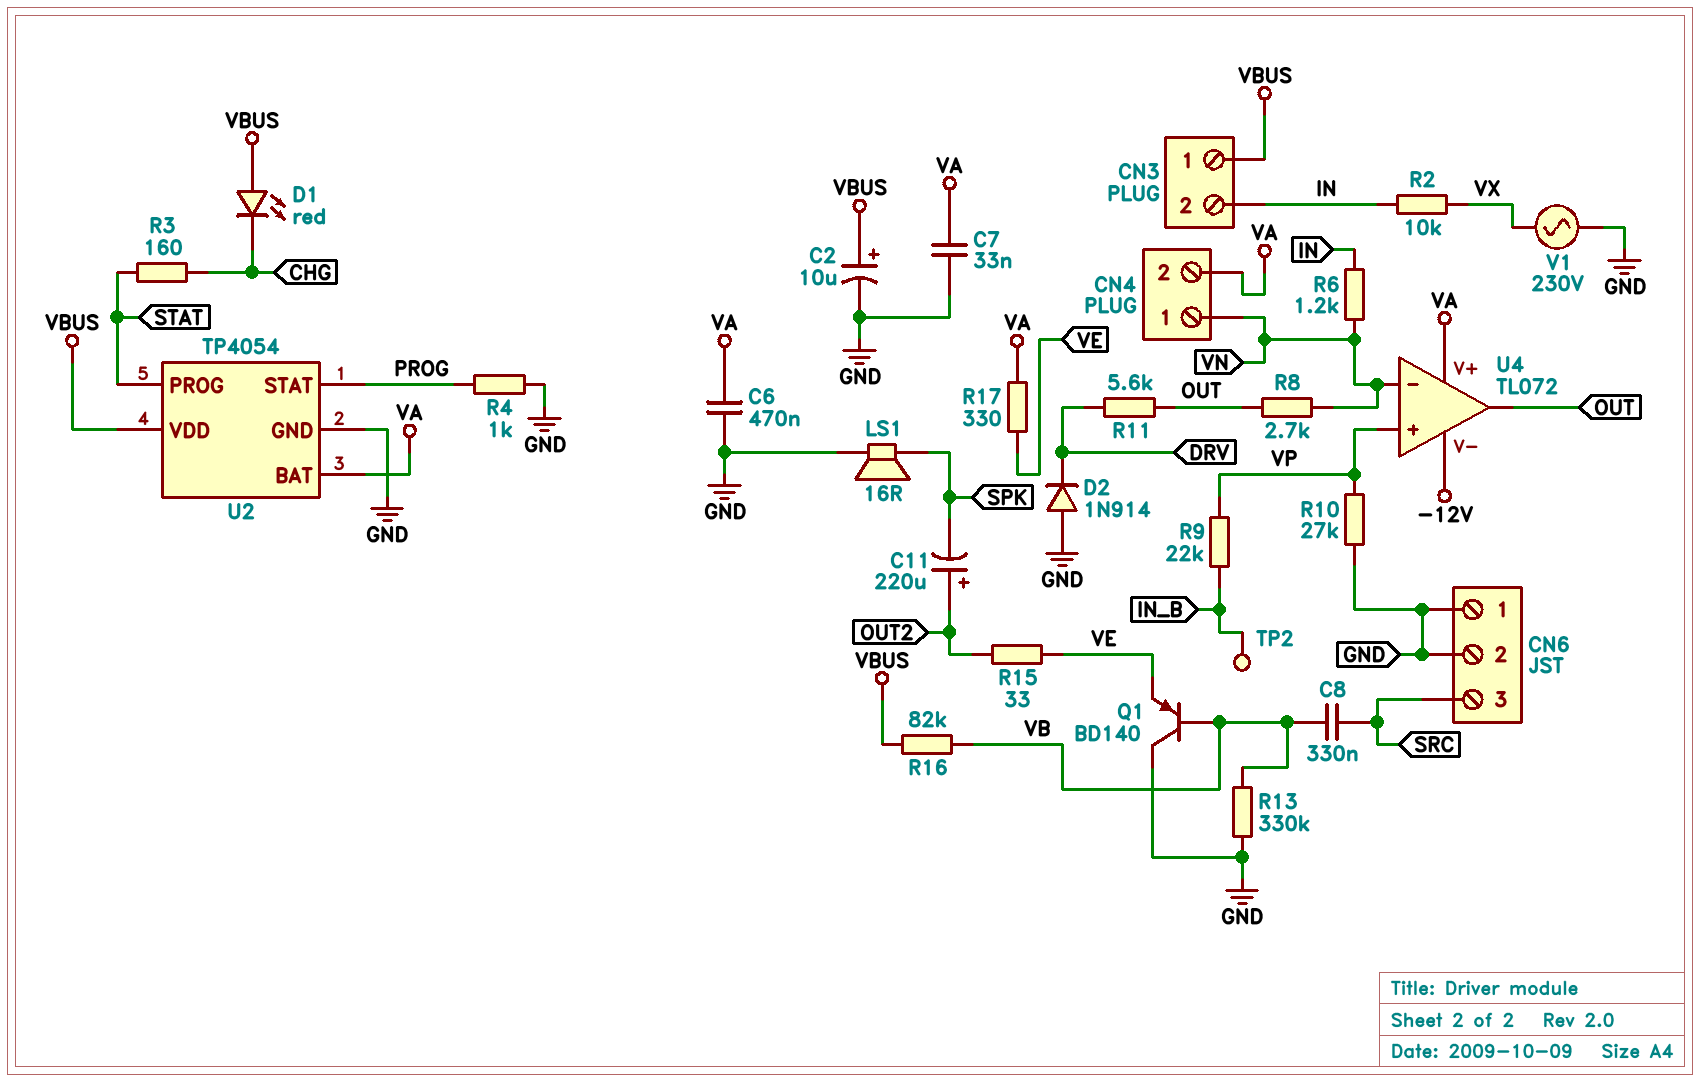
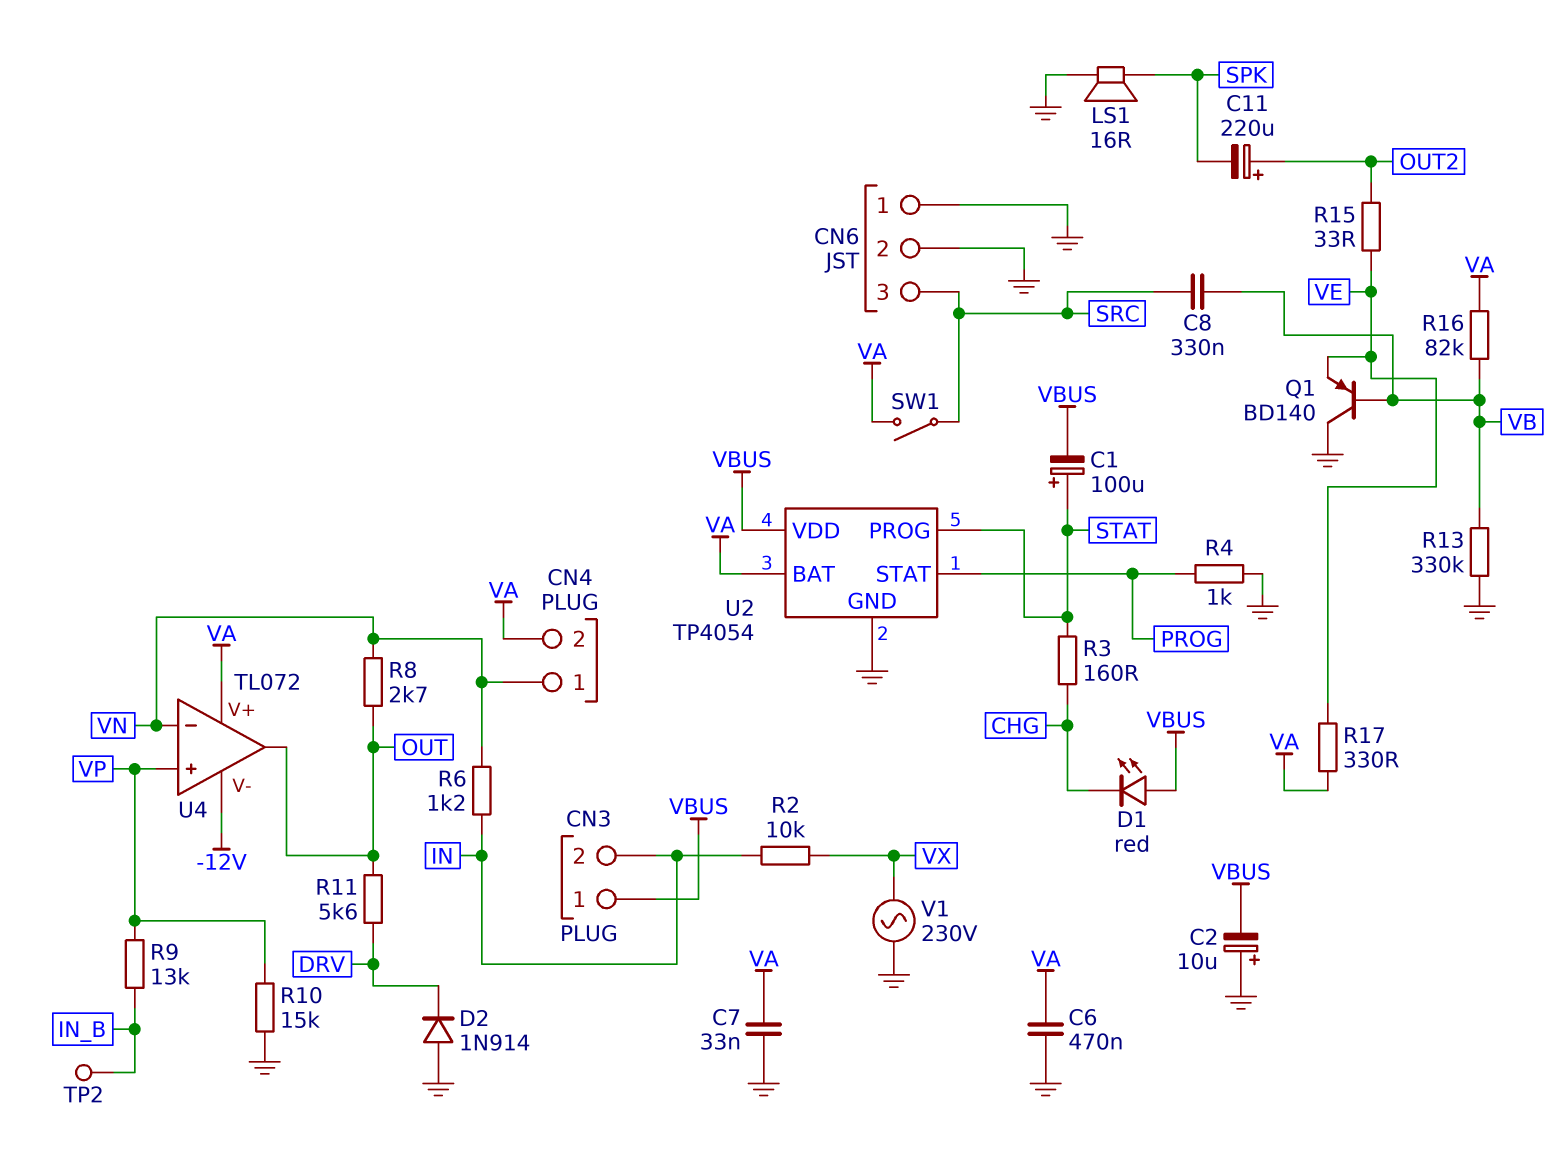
C1: none -> 100uF (plus STAT, minus VBUS)
C2: 10uF (plus VBUS, minus GND) -> 10uF (plus GND, minus VBUS)
R9: 22k (IN_B, VP) -> 13k (IN_B, VP)
R10: 27k (GND, VP) -> 15k (GND, VP)
R16: 82k (VB, VBUS) -> 82k (VA, VB)
SW1: none -> switch (SRC, VA)

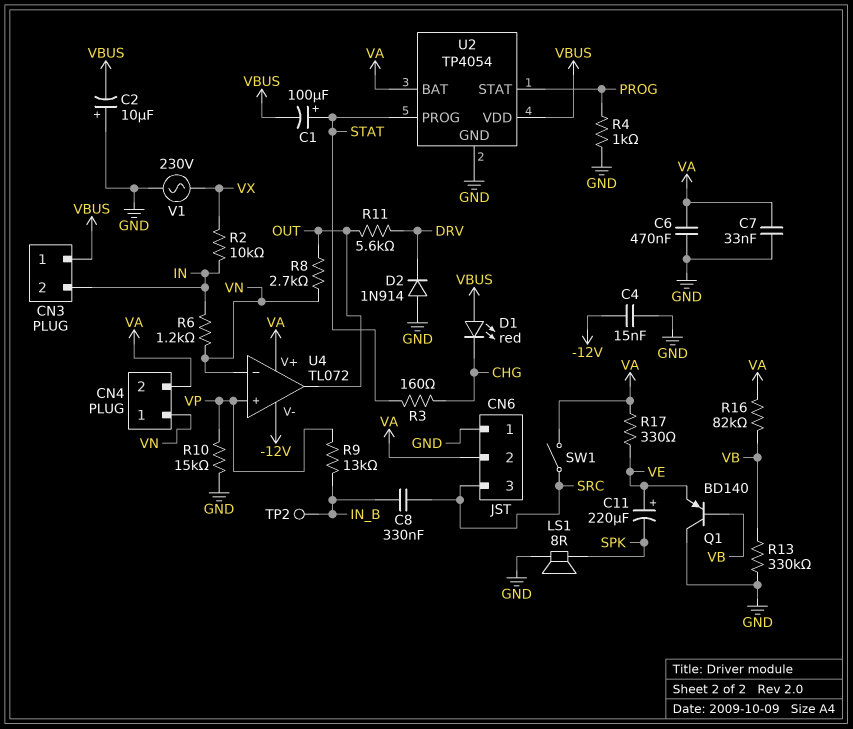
C4: none -> 15nF (-12V, GND)
C8: 330nF (SRC, VB) -> 330nF (IN_B, SRC)
C11: 220uF (plus OUT2, minus SPK) -> 220uF (plus VE, minus SPK)
CN6 pin 2: GND -> VA
LS1: speaker 16R (GND, SPK) -> speaker 8R (GND, SPK)
R15: 33 (OUT2, VE) -> none

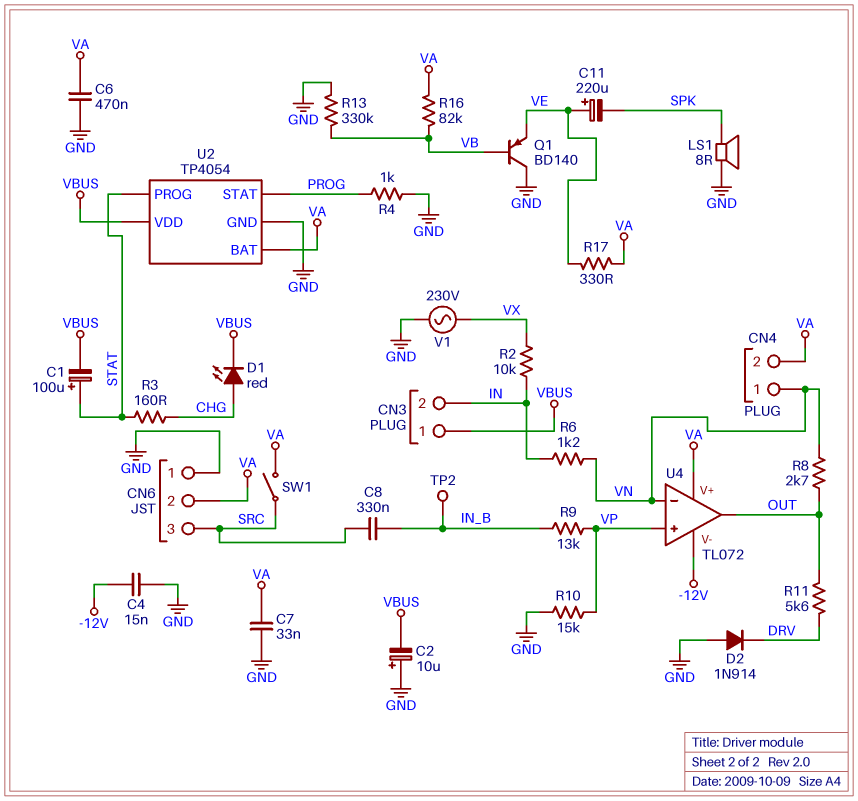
D1: LED red (A VBUS, K CHG) -> LED red (A CHG, K VBUS)

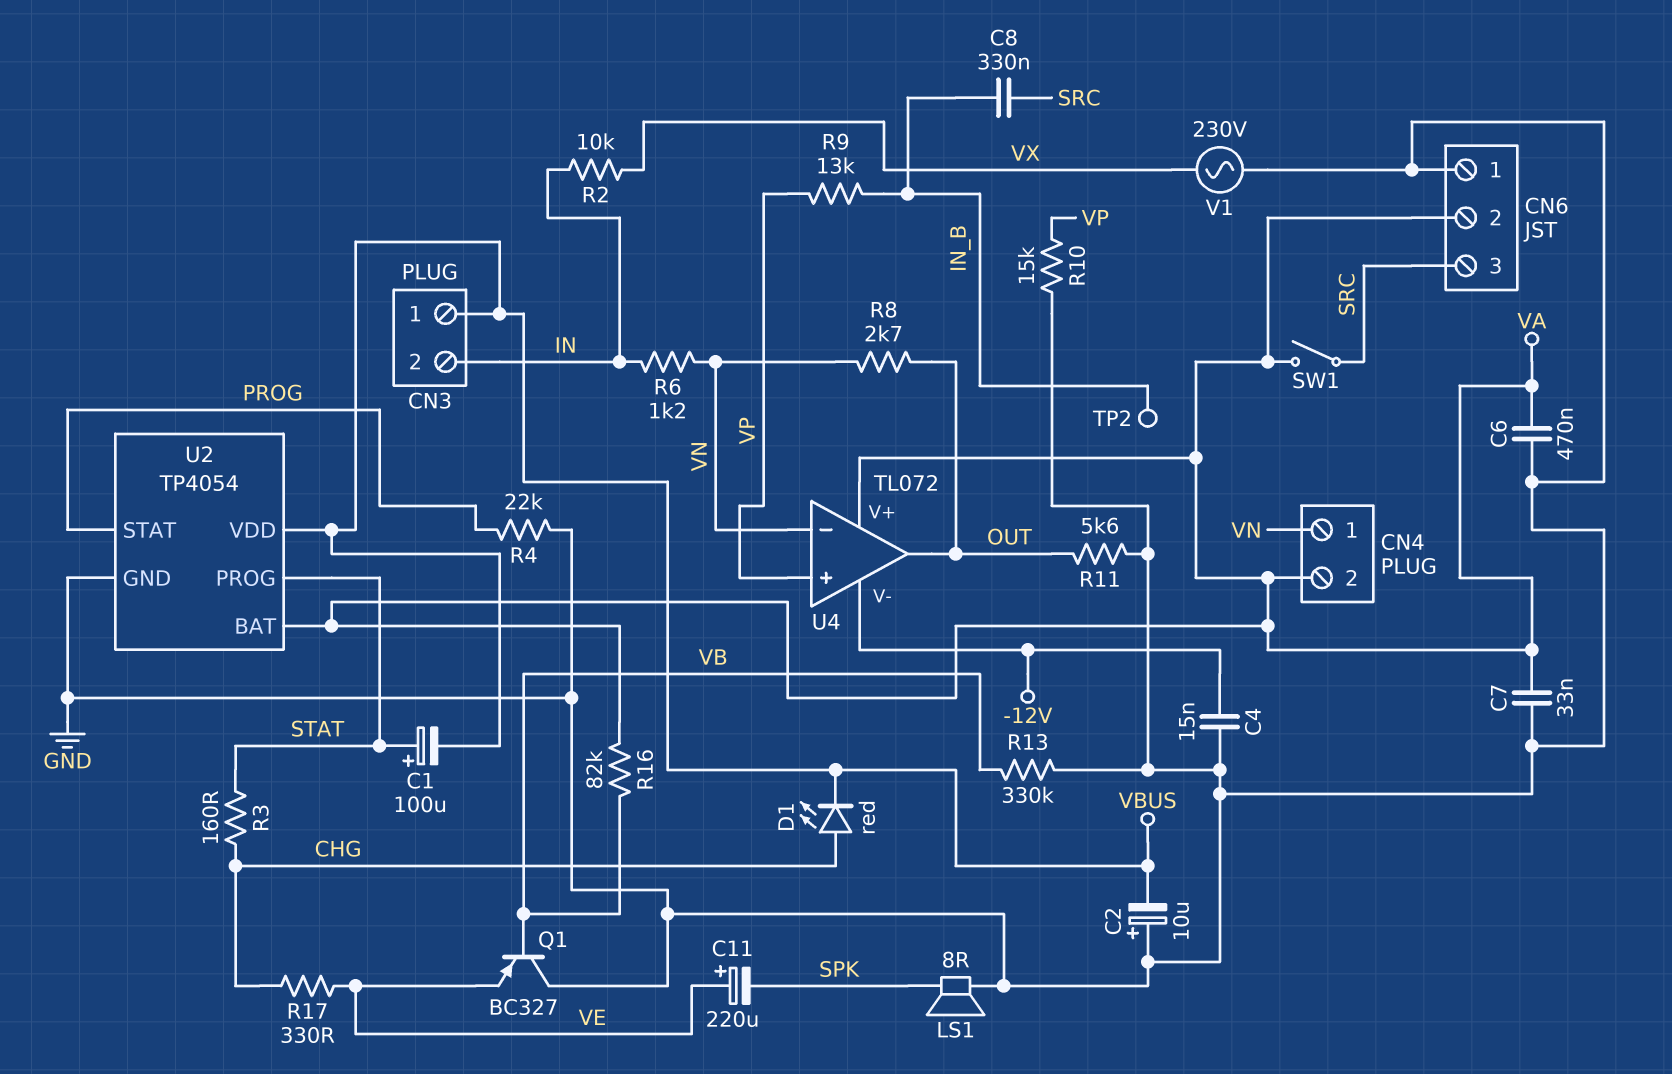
D2: diode 1N914 (A GND, K DRV) -> none
Q1: PNP BD140 (B VB, C GND, E VE) -> PNP BC327 (B VB, C GND, E VE)
R4: 1k (GND, PROG) -> 22k (GND, PROG)
R11: 5.6k (DRV, OUT) -> 5.6k (GND, OUT)
R17: 330 (VA, VE) -> 330 (CHG, VE)

